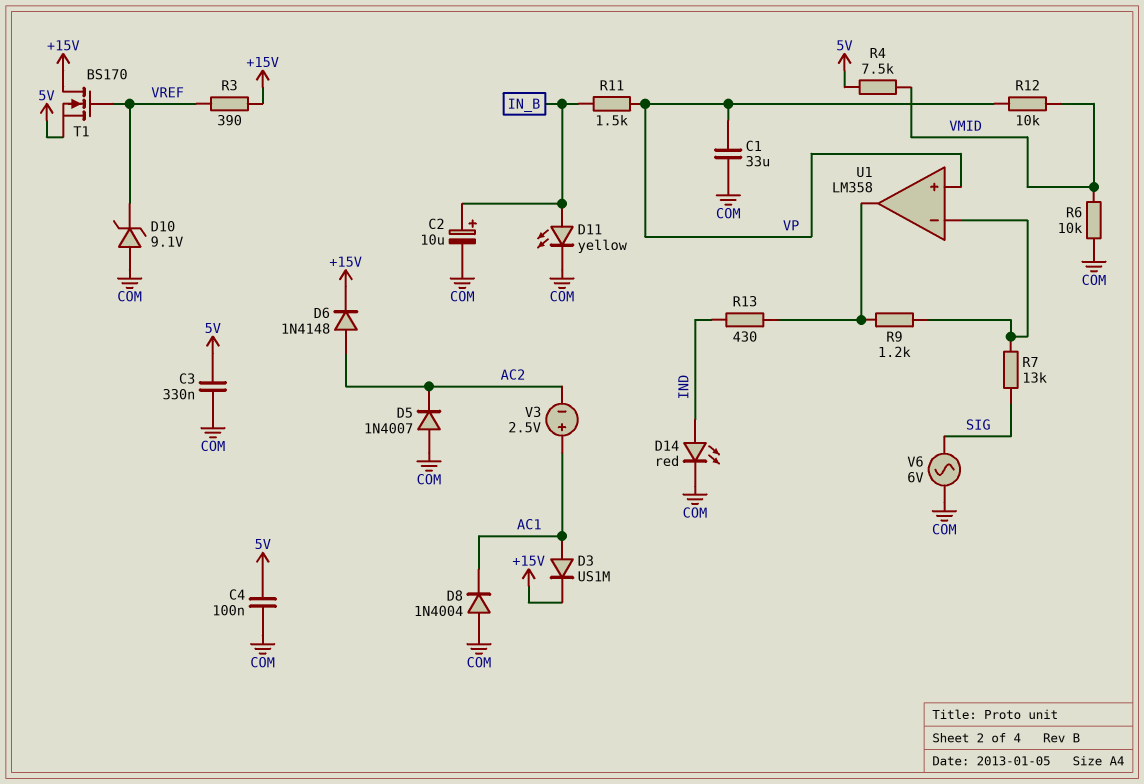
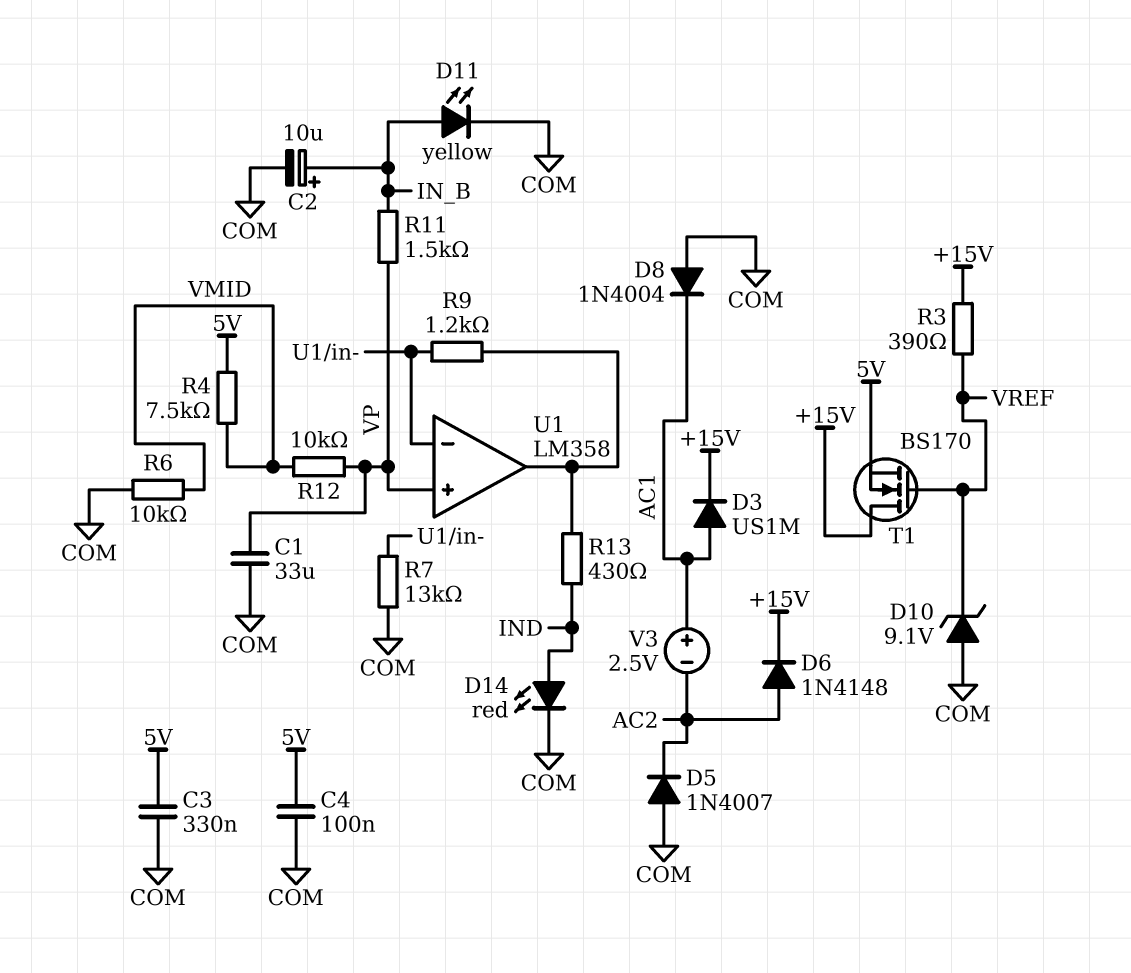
R7: 13k (SIG, U1/in-) -> 13k (COM, U1/in-)
V6: AC 6V (COM, SIG) -> none

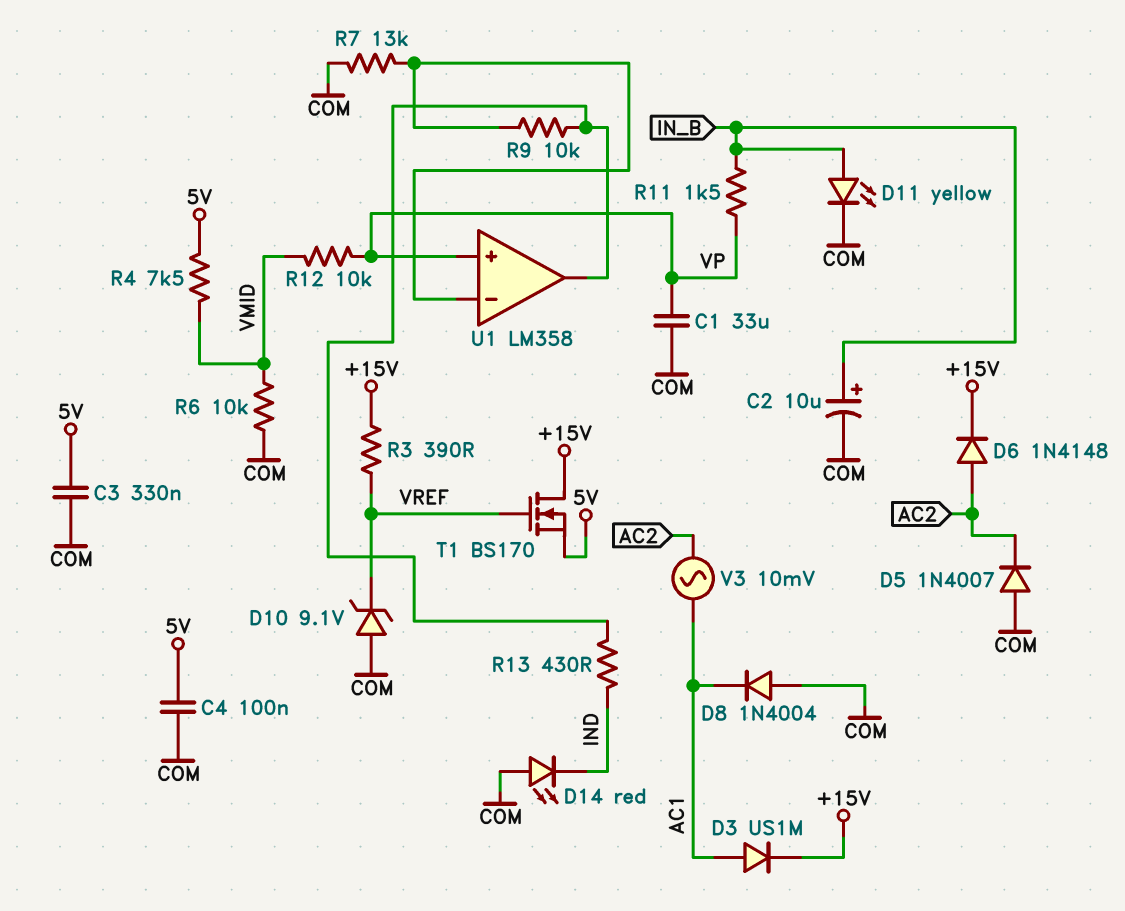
D14: LED red (A IND, K COM) -> LED red (A COM, K IND)
R9: 1.2k (U1/in-, U1/out) -> 10k (U1/in-, U1/out)
V3: 2.5V (plus AC1, minus AC2) -> AC 10mV (AC1, AC2)

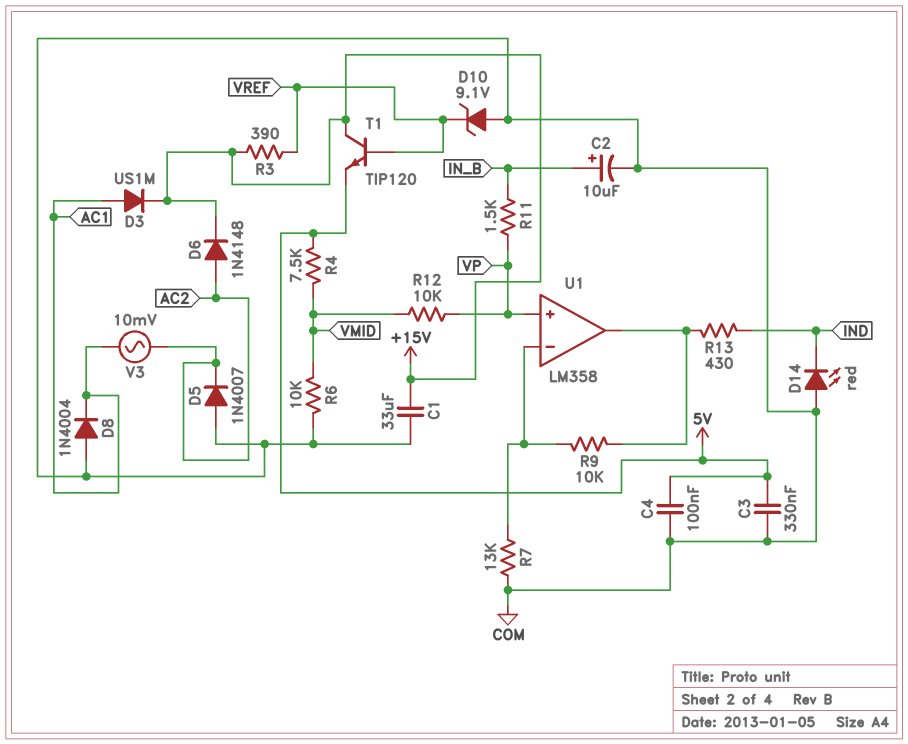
C1: 33uF (COM, VP) -> 33uF (+15V, COM)
D11: LED yellow (A IN_B, K COM) -> none
T1: NMOS BS170 (G VREF, D +15V, S 5V) -> NPN TIP120 (B VREF, C +15V, E 5V)

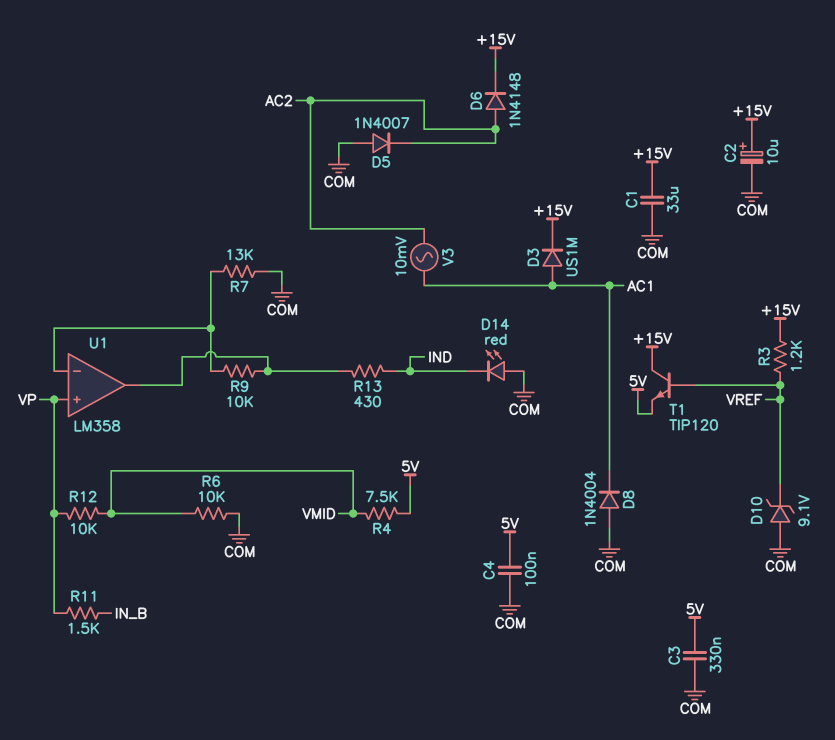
C2: 10uF (plus IN_B, minus COM) -> 10uF (plus +15V, minus COM)
R3: 390 (+15V, VREF) -> 1.2k (+15V, VREF)

